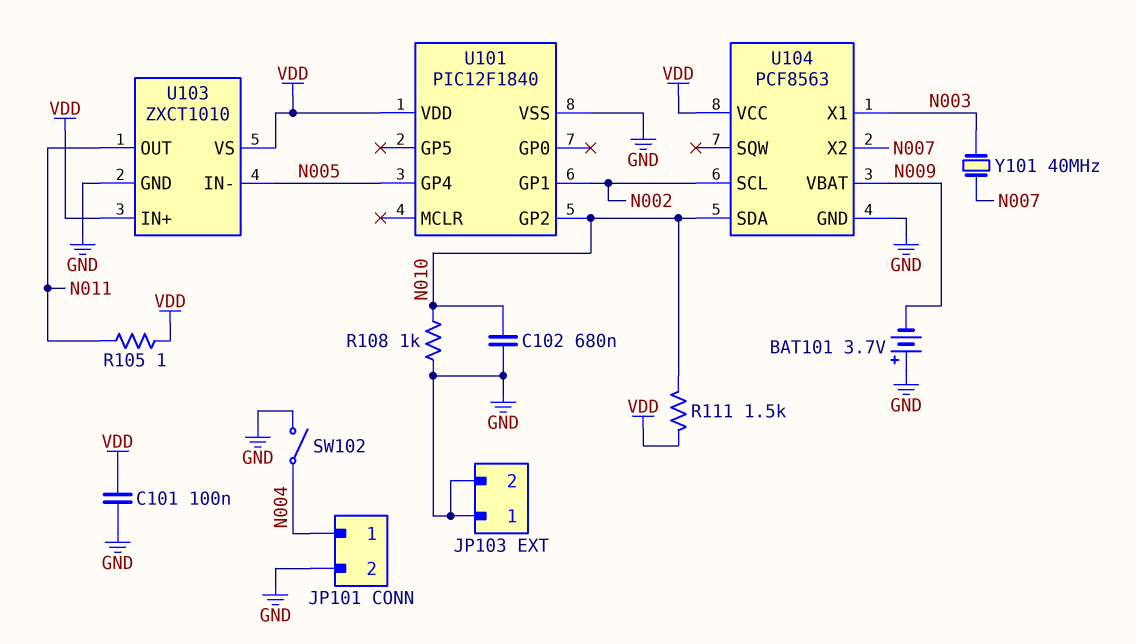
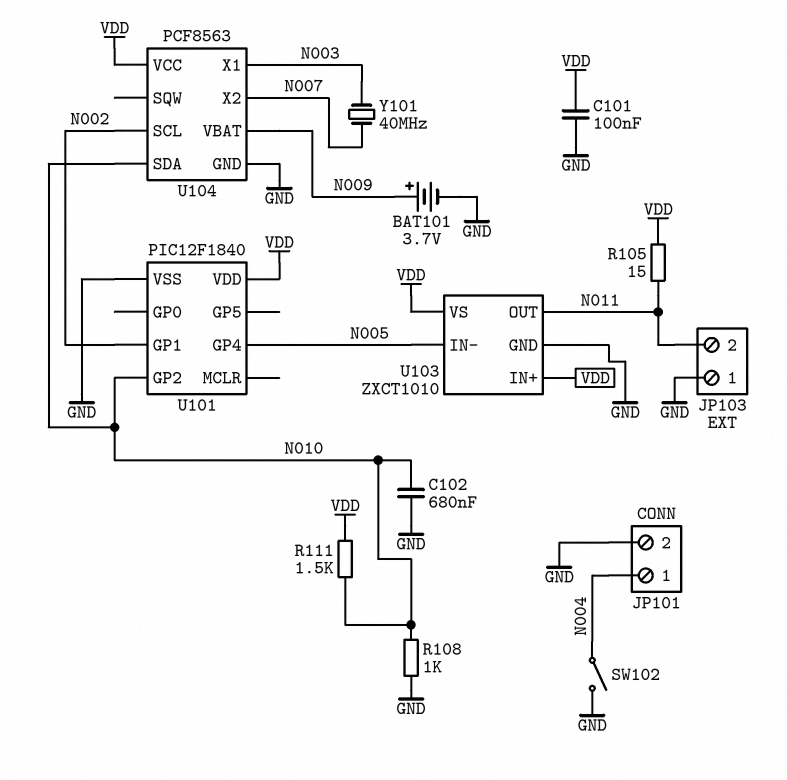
BAT101: 3.7V (plus GND, minus N009) -> 3.7V (plus N009, minus GND)
JP103 pin 2: GND -> N011
R105: 1 (N011, VDD) -> 15 (N011, VDD)

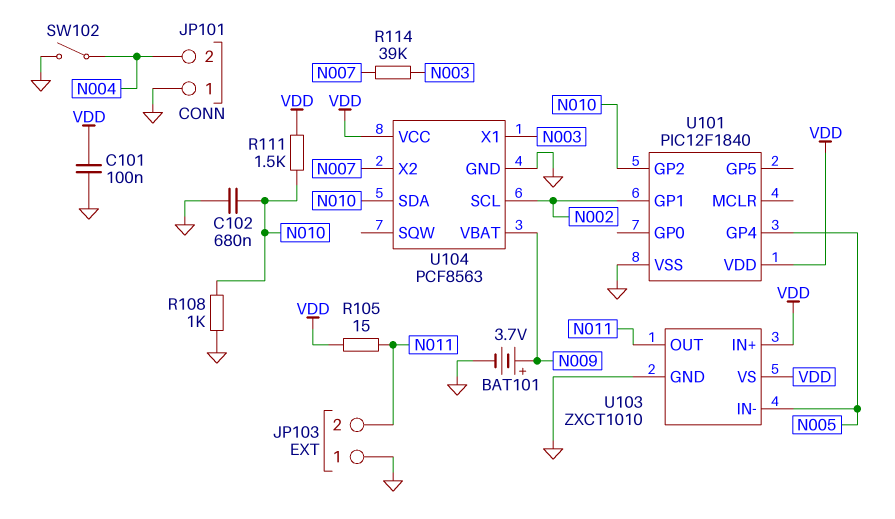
JP101 pin 1: N004 -> GND
JP101 pin 2: GND -> N004
R114: none -> 39k (N003, N007)
Y101: 40MHz (N003, N007) -> none

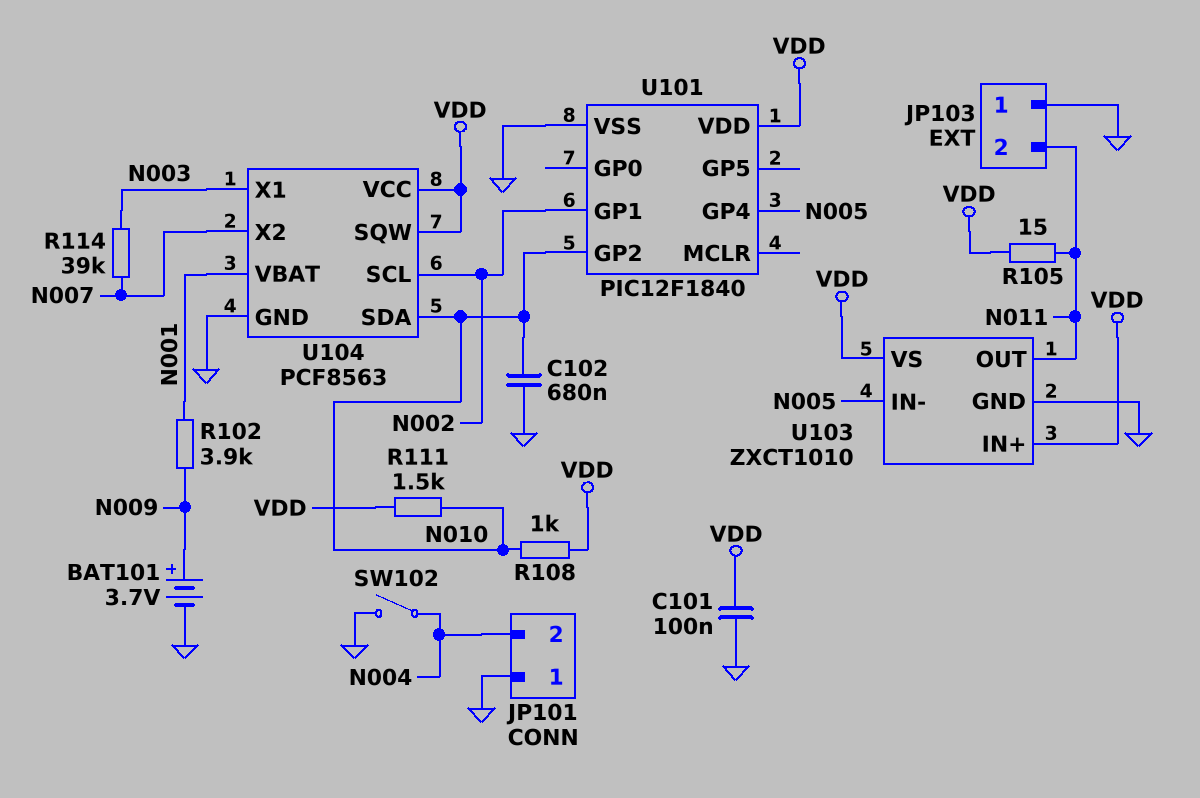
R102: none -> 3.9k (N001, N009)
R108: 1k (GND, N010) -> 1k (N010, VDD)
U104 pin SQW: none -> VDD
U104 pin VBAT: N009 -> N001

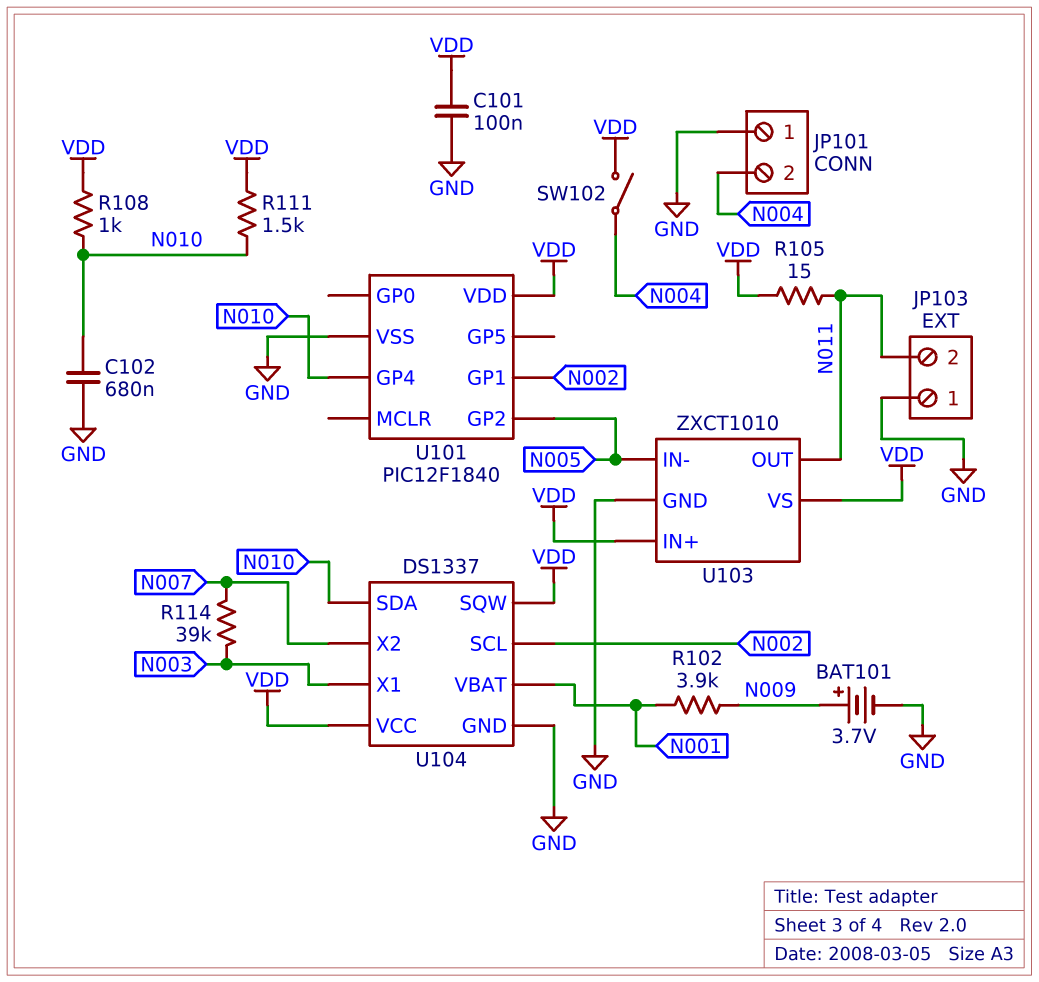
SW102: switch (GND, N004) -> switch (N004, VDD)
U101 pin GP2: N010 -> N005
U101 pin GP4: N005 -> N010
U104: PCF8563 -> DS1337

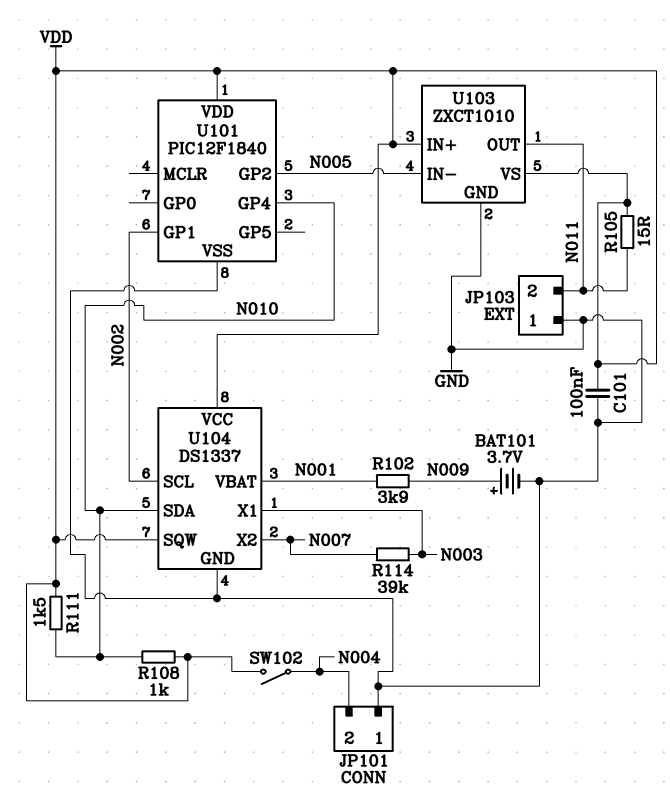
C102: 680nF (GND, N010) -> none

